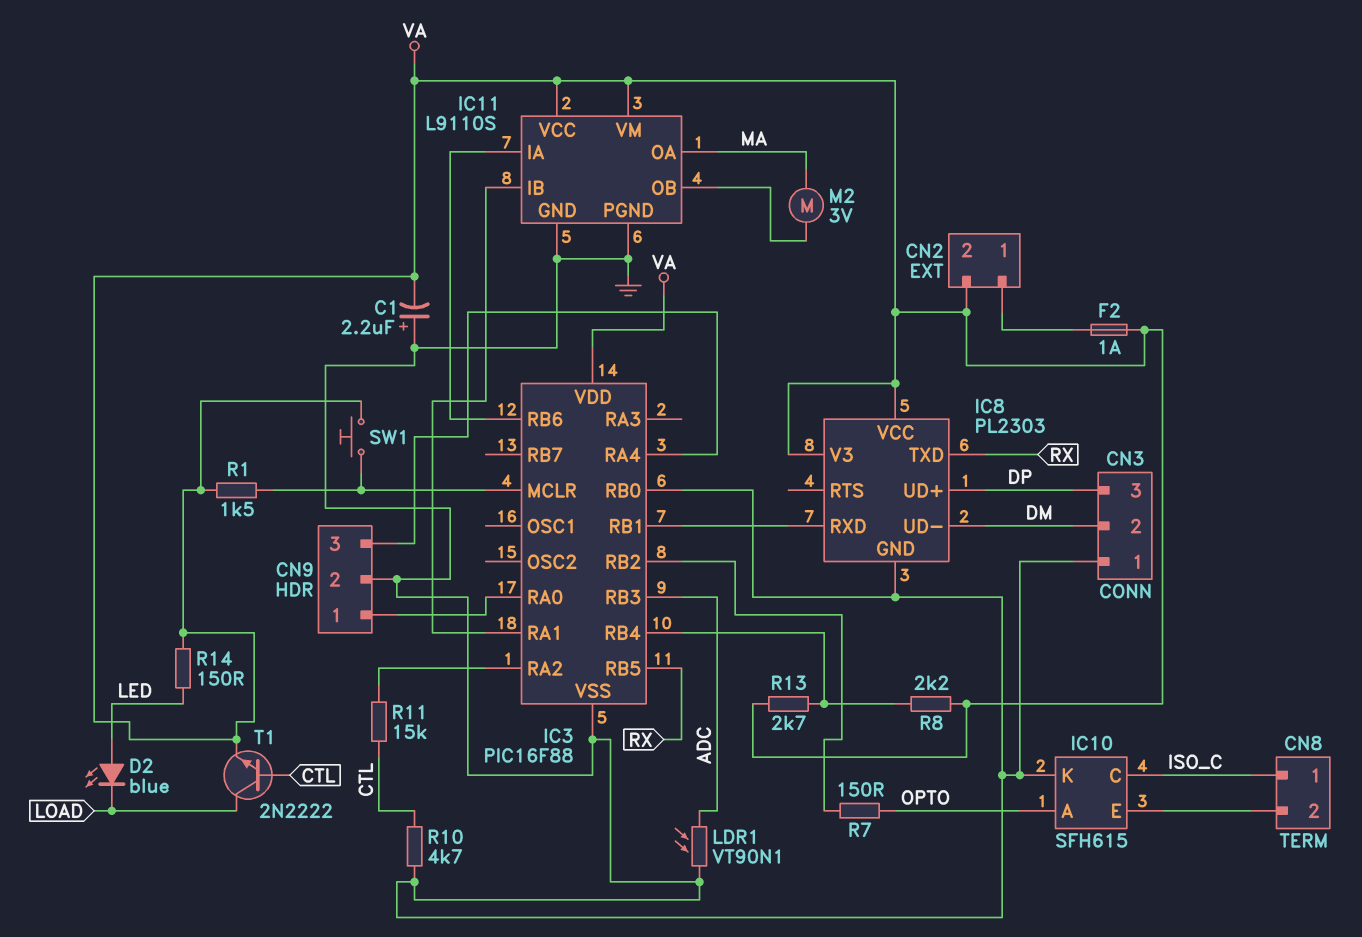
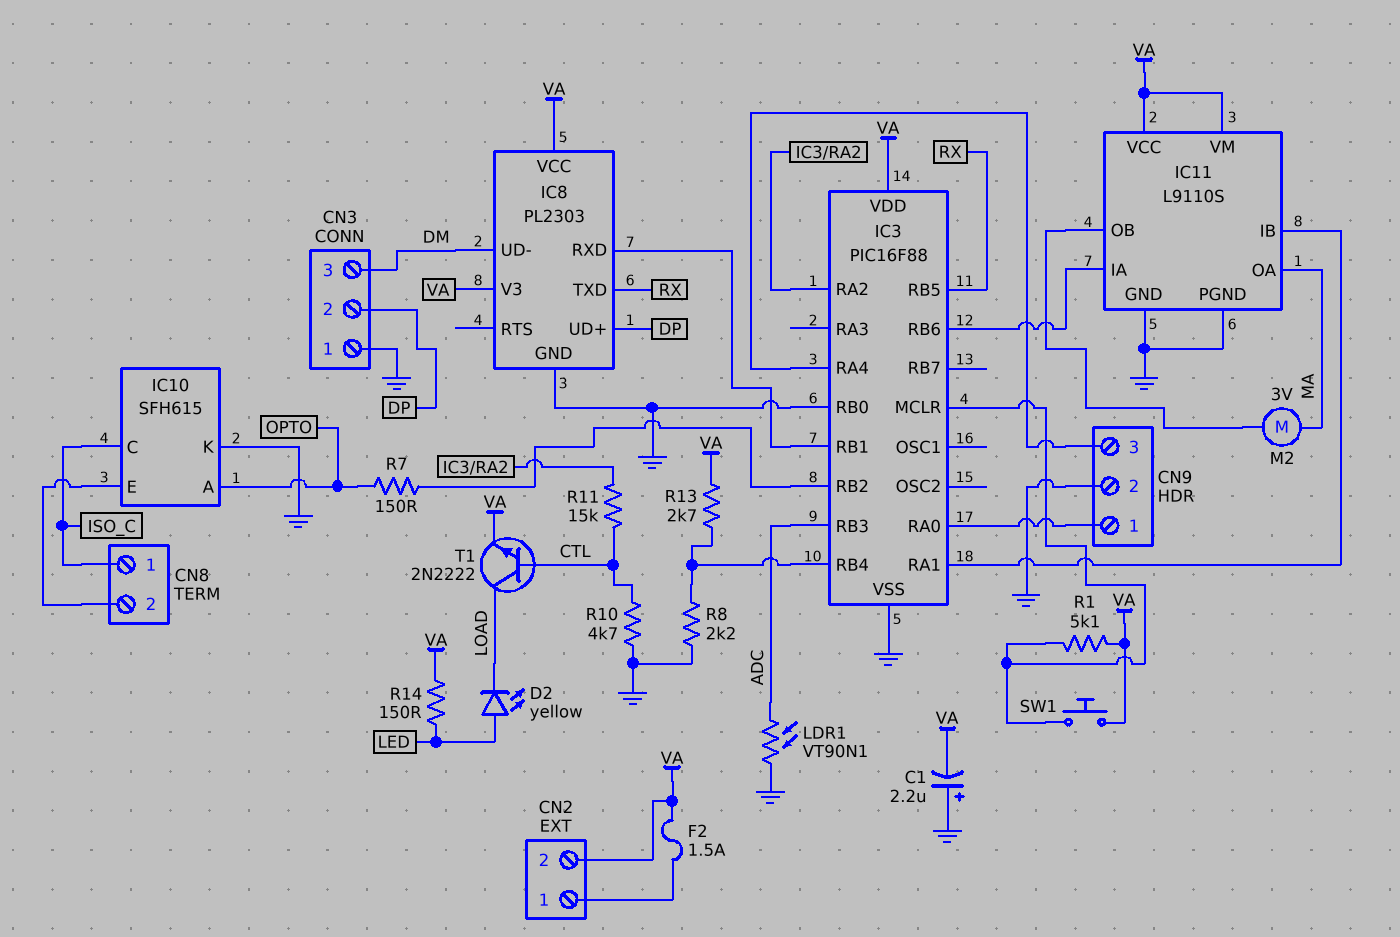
CN3 pin 2: DM -> DP
CN3 pin 3: DP -> DM
D2: LED blue (A LED, K LOAD) -> LED yellow (A LED, K LOAD)
F2: 1A (CN2/1, VA) -> 1.5A (CN2/1, VA)
R1: 1.5k (IC3/MCLR, VA) -> 5.1k (IC3/MCLR, VA)
R8: 2.2k (IC3/RB4, VA) -> 2.2k (GND, IC3/RB4)

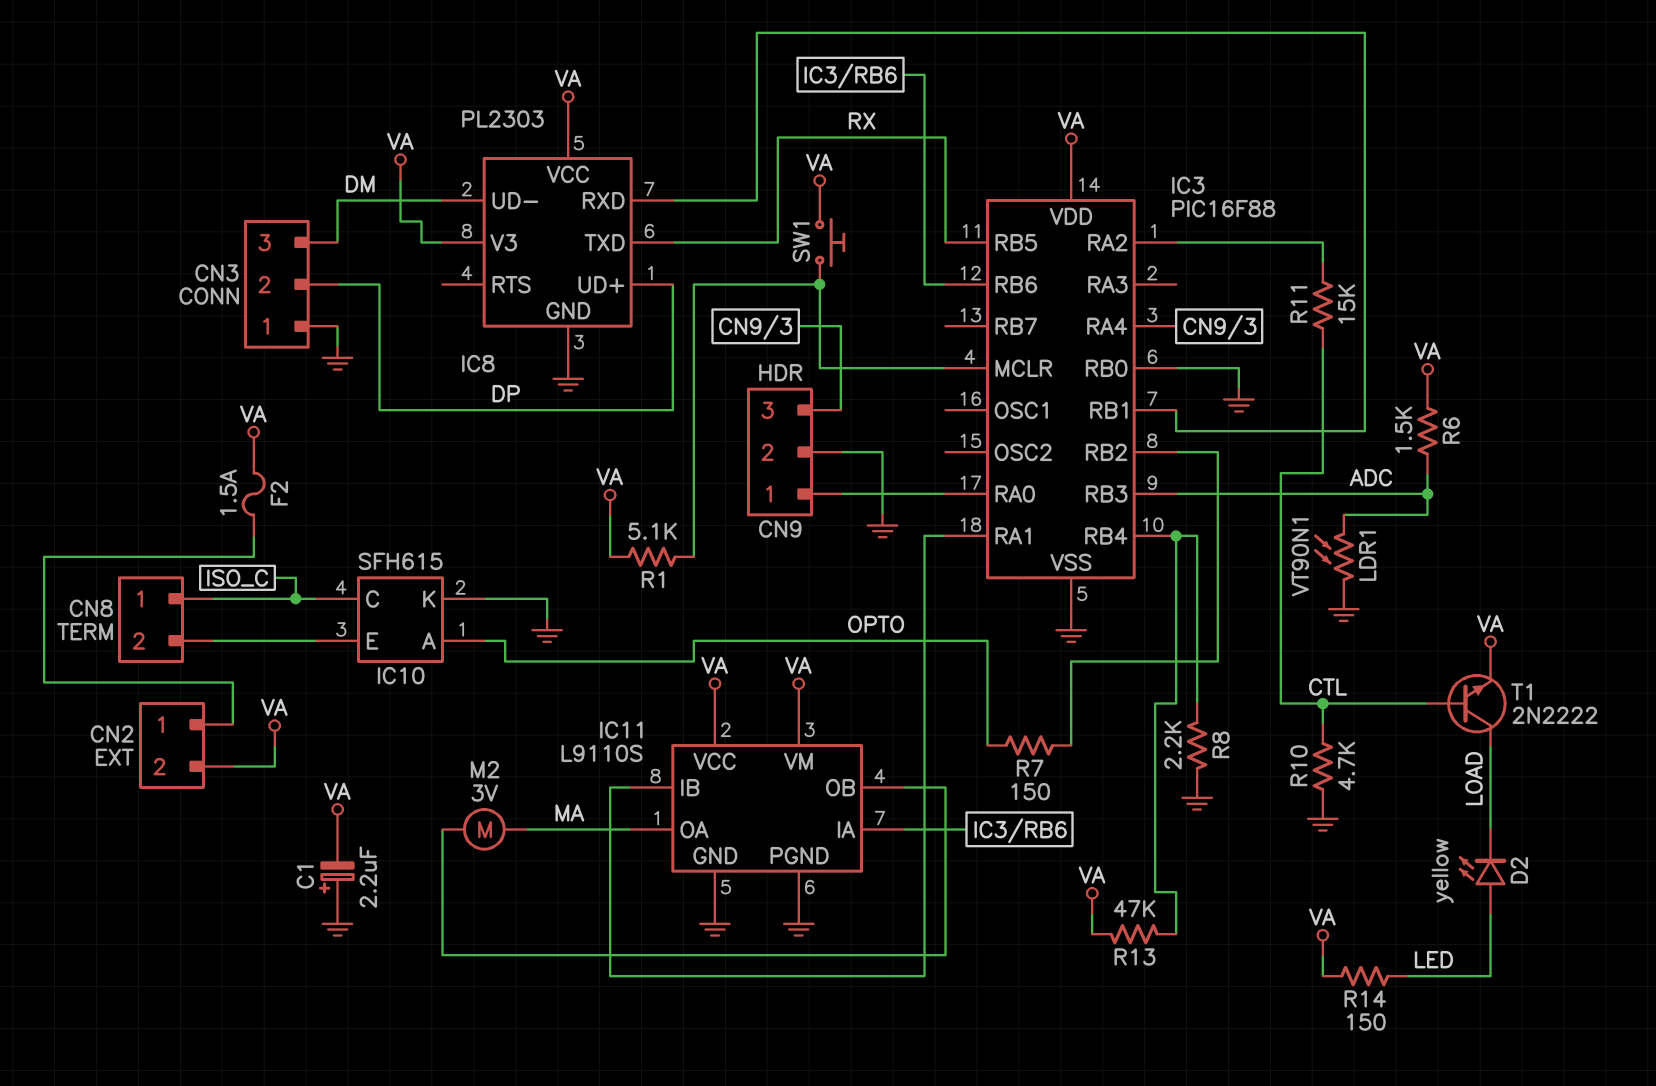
R6: none -> 1.5k (ADC, VA)
R13: 2.7k (IC3/RB4, VA) -> 47k (IC3/RB4, VA)

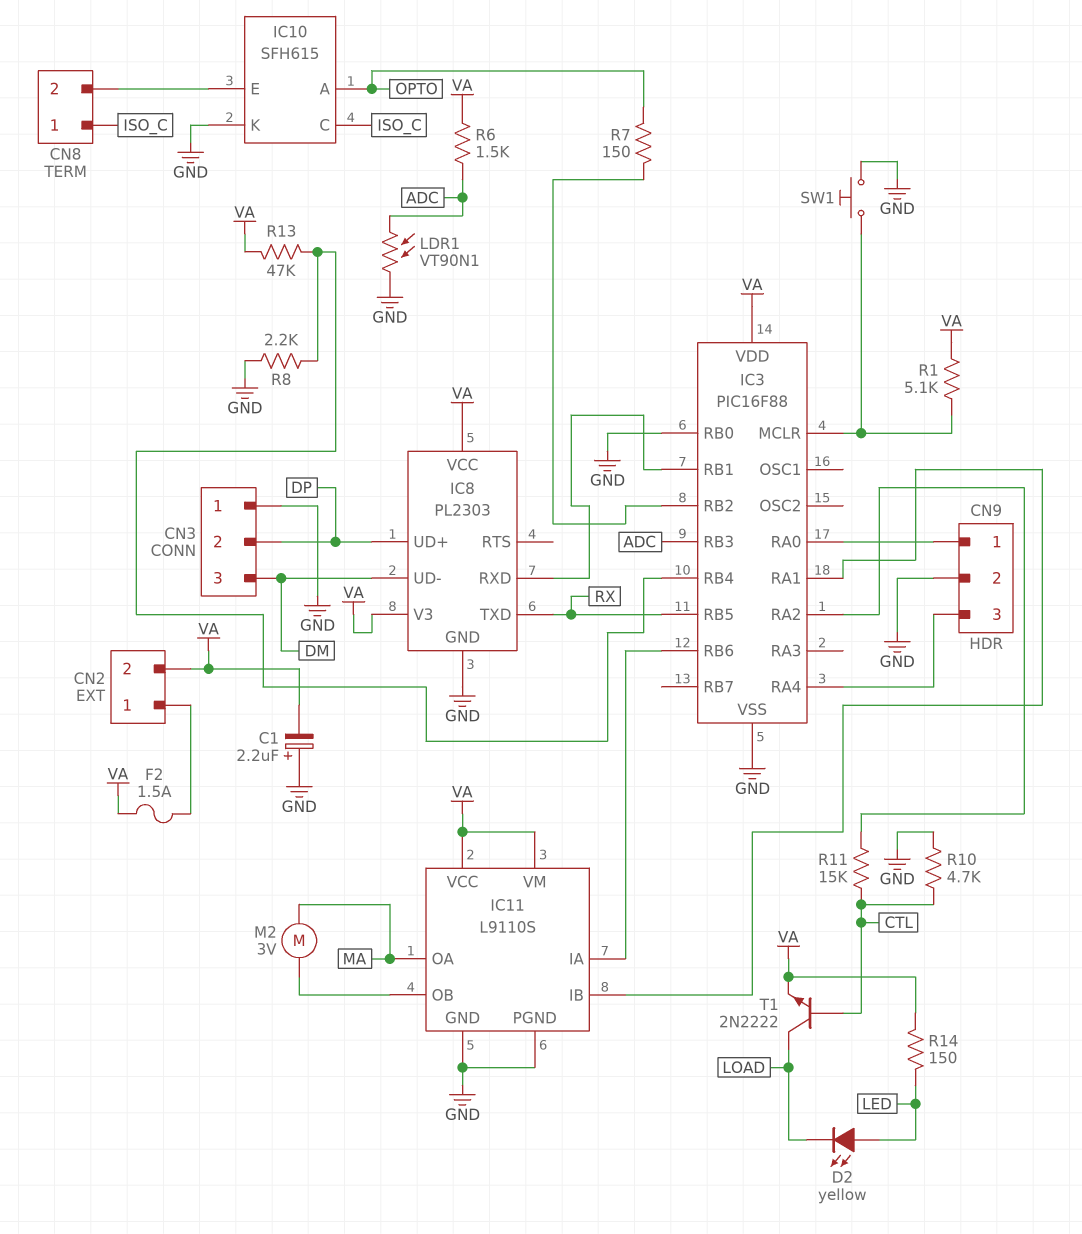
SW1: button (IC3/MCLR, VA) -> button (GND, IC3/MCLR)

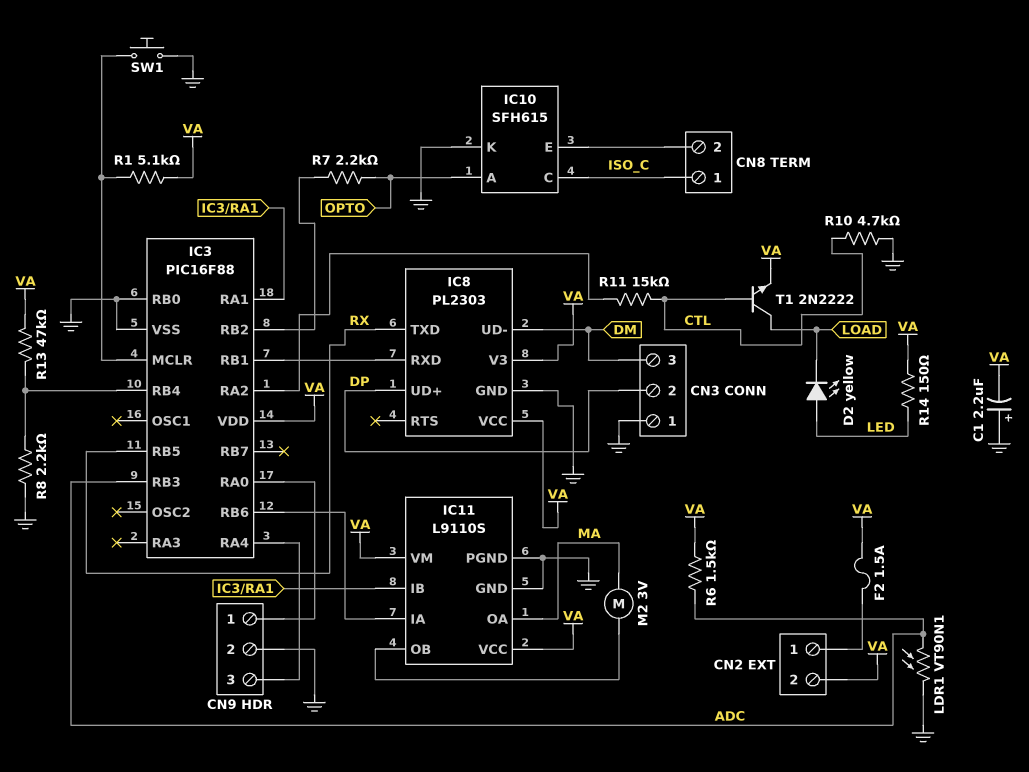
R7: 150 (IC3/RB2, OPTO) -> 2.2k (IC3/RB2, OPTO)

